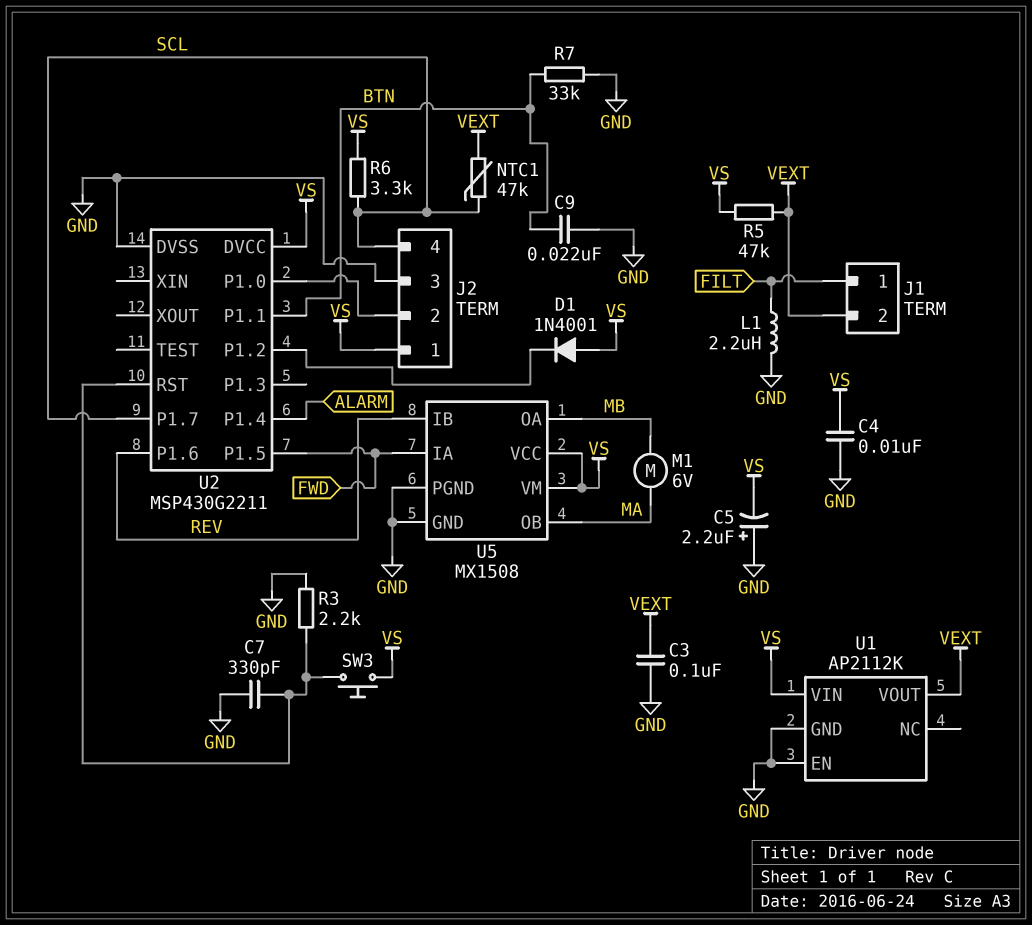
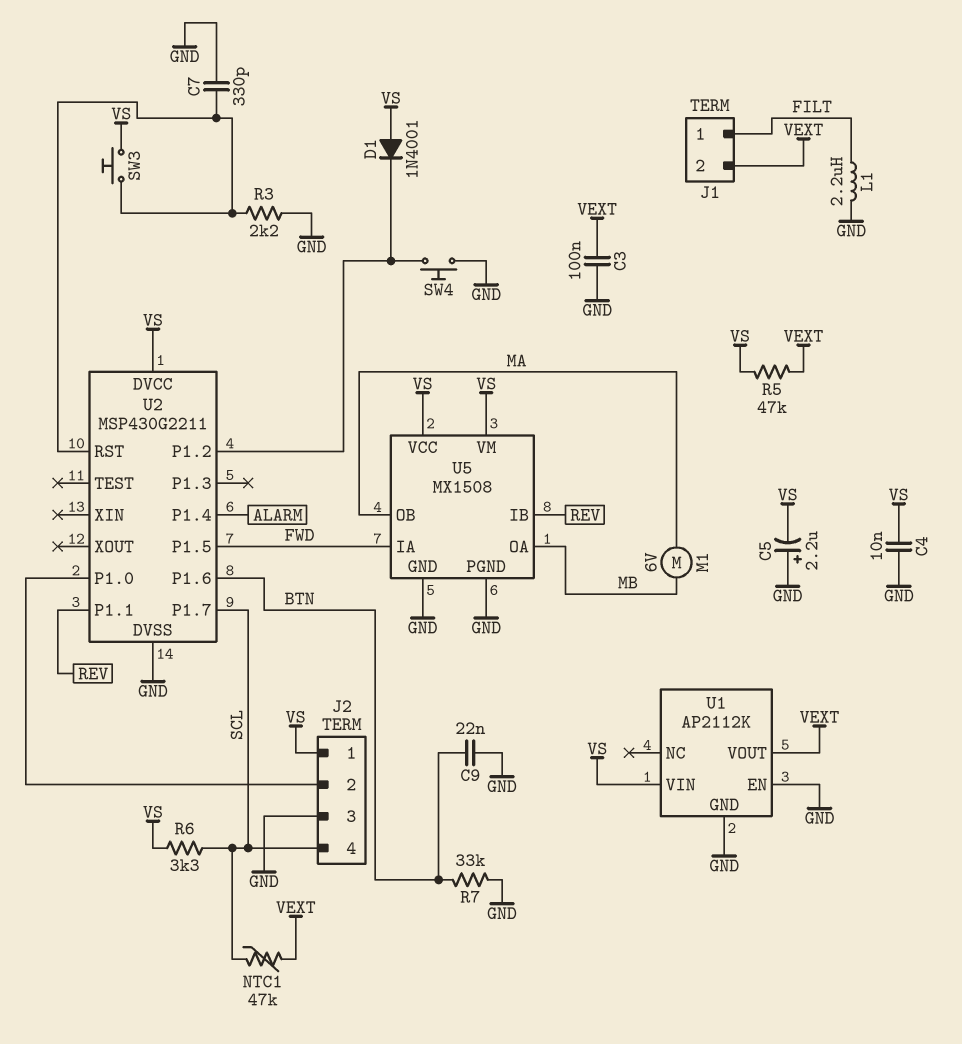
SW4: none -> button (GND, U2/P1.2)
U2 pin P1.1: BTN -> REV
U2 pin P1.6: REV -> BTN

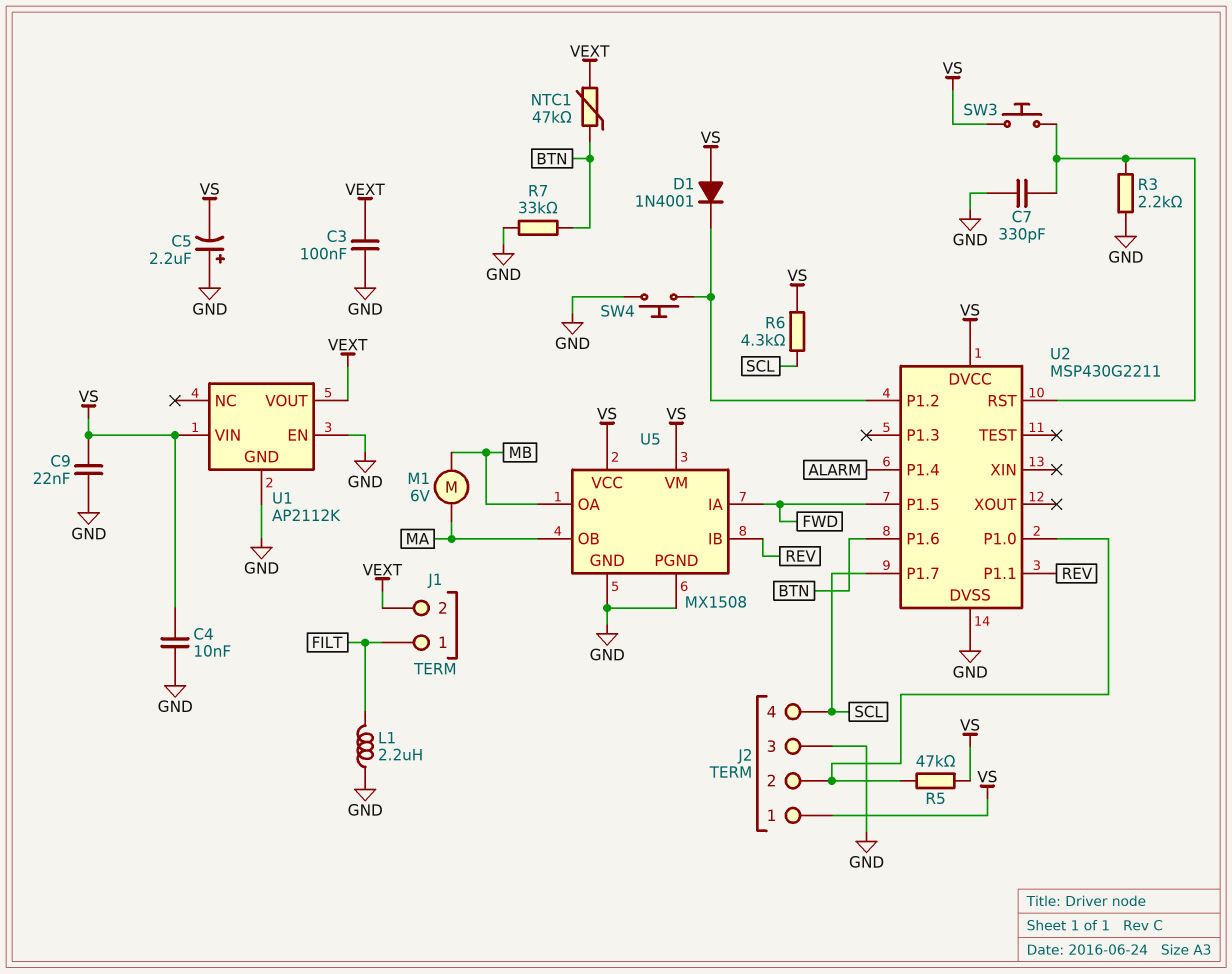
C9: 22nF (BTN, GND) -> 22nF (GND, VS)
NTC1: 47k (SCL, VEXT) -> 47k (BTN, VEXT)
R5: 47k (VEXT, VS) -> 47k (J2/2, VS)
R6: 3.3k (SCL, VS) -> 4.3k (SCL, VS)

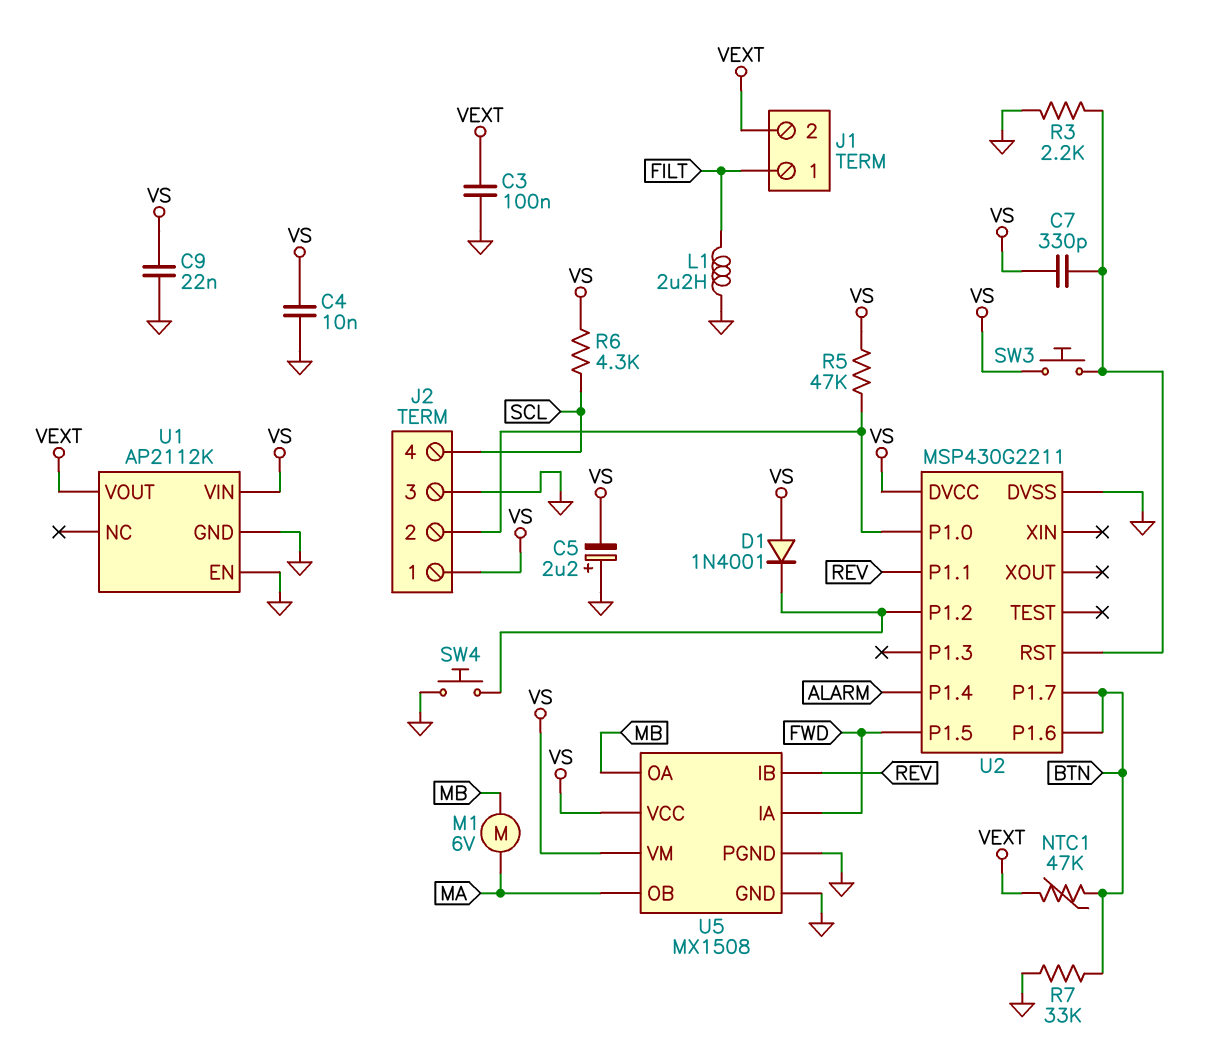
C7: 330pF (GND, U2/RST) -> 330pF (U2/RST, VS)
U2 pin P1.7: SCL -> BTN

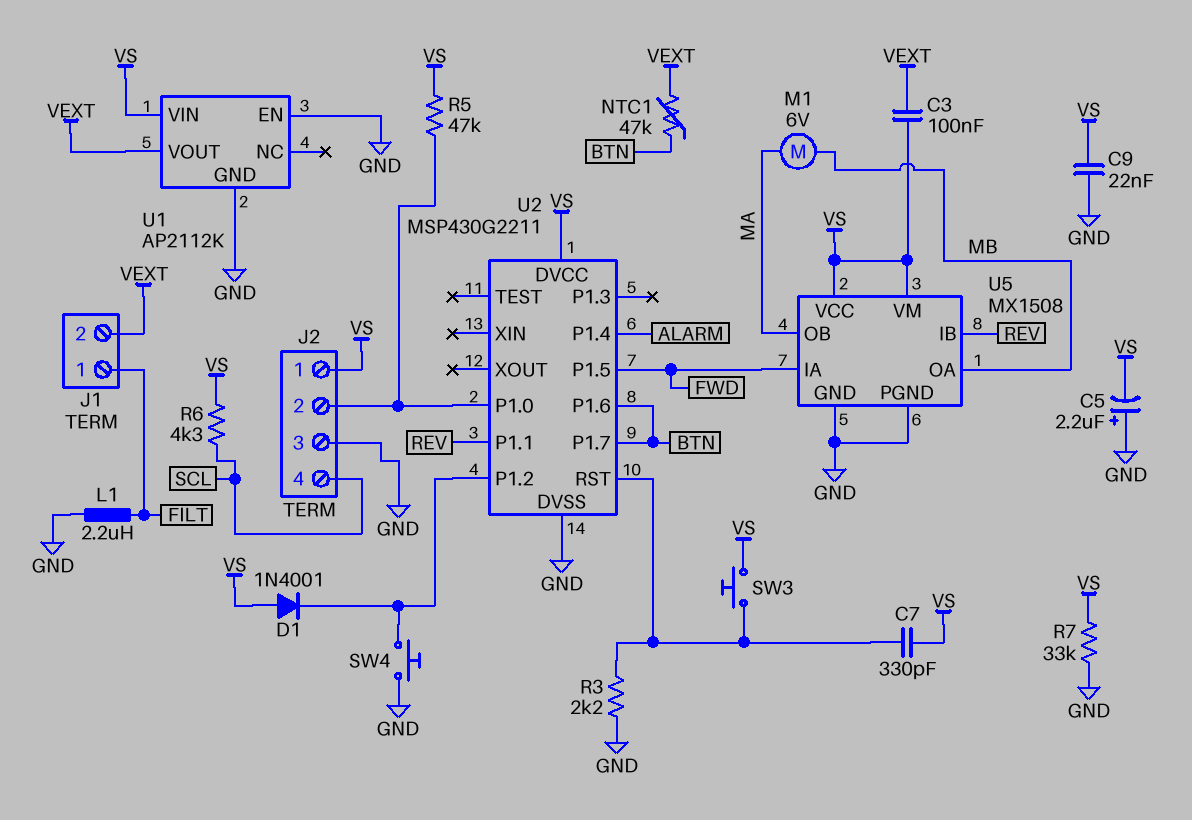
C3: 100nF (GND, VEXT) -> 100nF (VEXT, VS)
C4: 10nF (GND, VS) -> none
R7: 33k (BTN, GND) -> 33k (GND, VS)

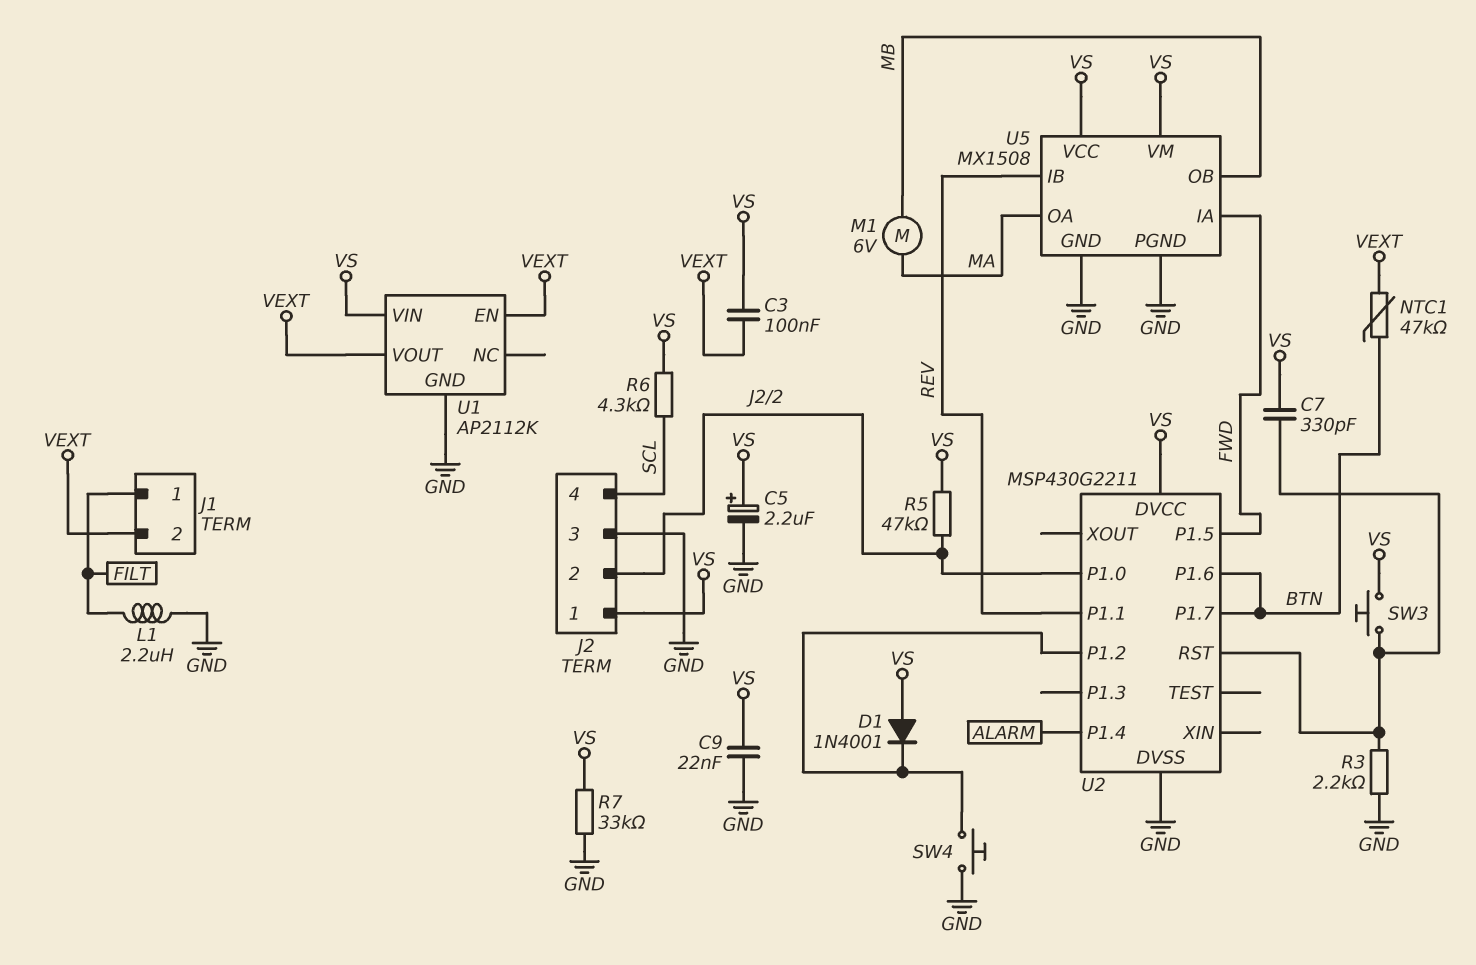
C5: 2.2uF (plus GND, minus VS) -> 2.2uF (plus VS, minus GND)
U1 pin EN: GND -> VEXT
U5 pin OA: MB -> MA
U5 pin OB: MA -> MB

